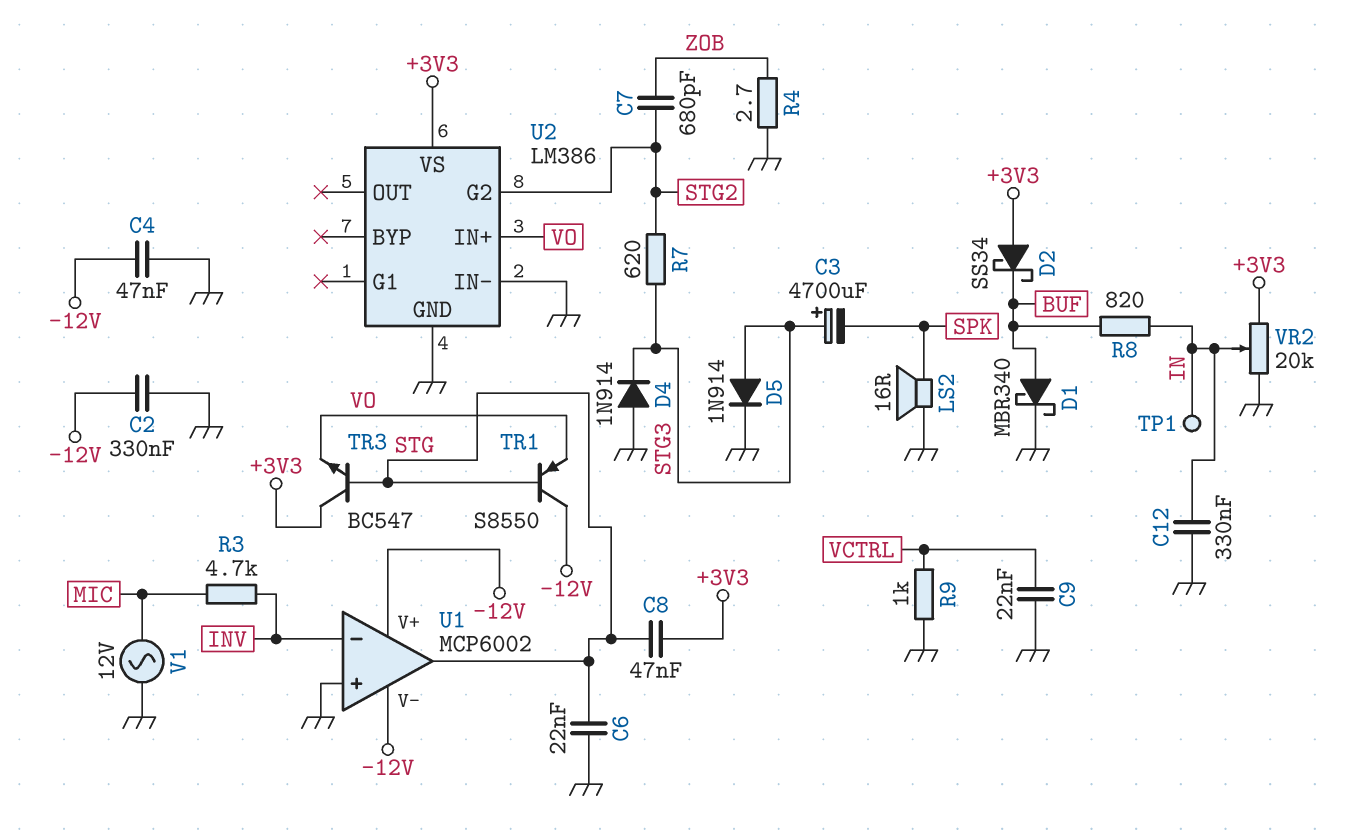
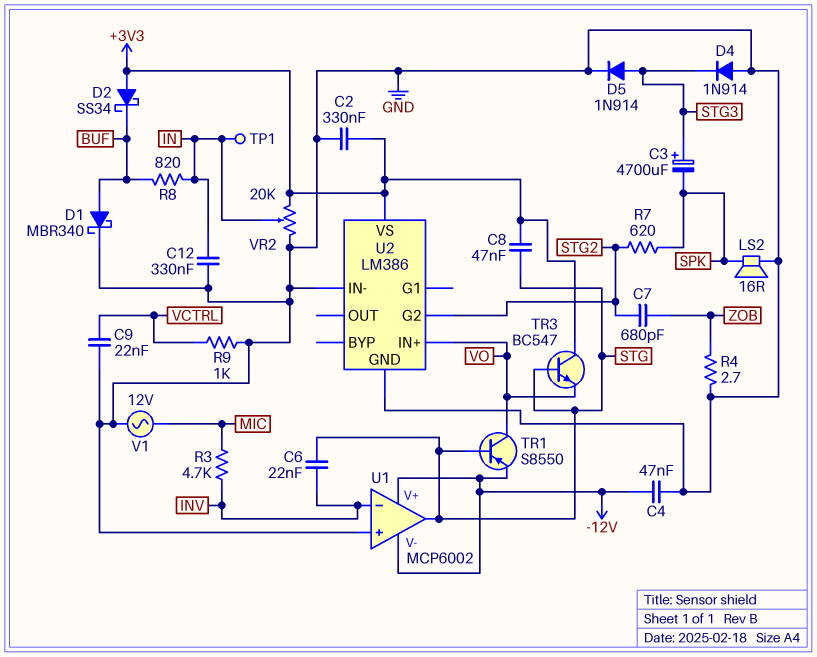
C2: 330nF (-12V, GND) -> 330nF (+3V3, GND)
C6: 22nF (GND, STG) -> 22nF (INV, STG)
R7: 620 (STG2, STG3) -> 620 (SPK, STG2)
TR1: PNP S8550 (B STG, C -12V, E VO) -> PNP S8550 (B STG, C VO, E -12V)

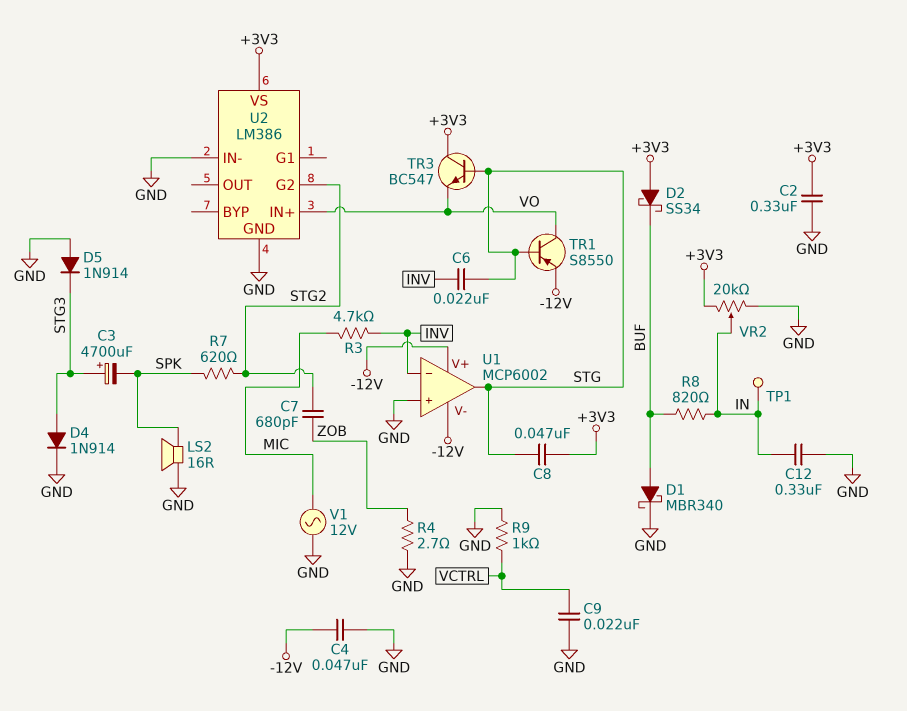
D4: diode 1N914 (A GND, K STG3) -> diode 1N914 (A STG3, K GND)
D5: diode 1N914 (A STG3, K GND) -> diode 1N914 (A GND, K STG3)

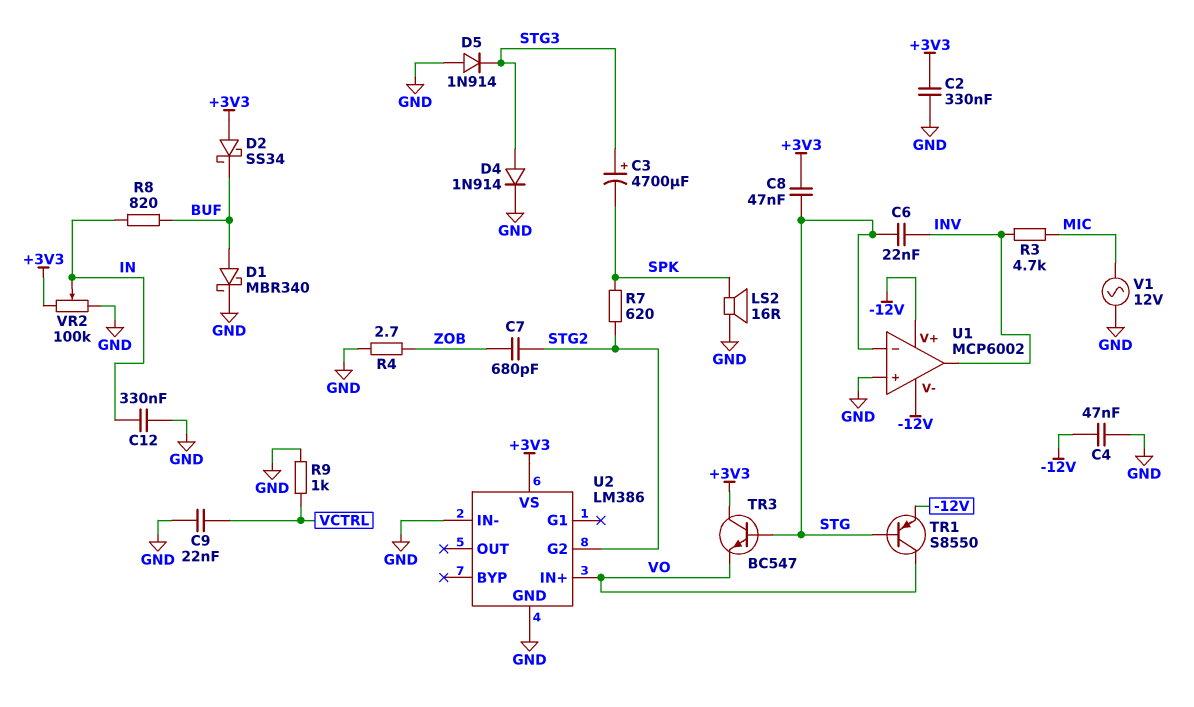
TP1: test point (IN) -> none
U1 pin in-: INV -> STG
U1 pin out: STG -> INV
VR2: 20k (+3V3, GND, wiper IN) -> 100k (+3V3, GND, wiper IN)

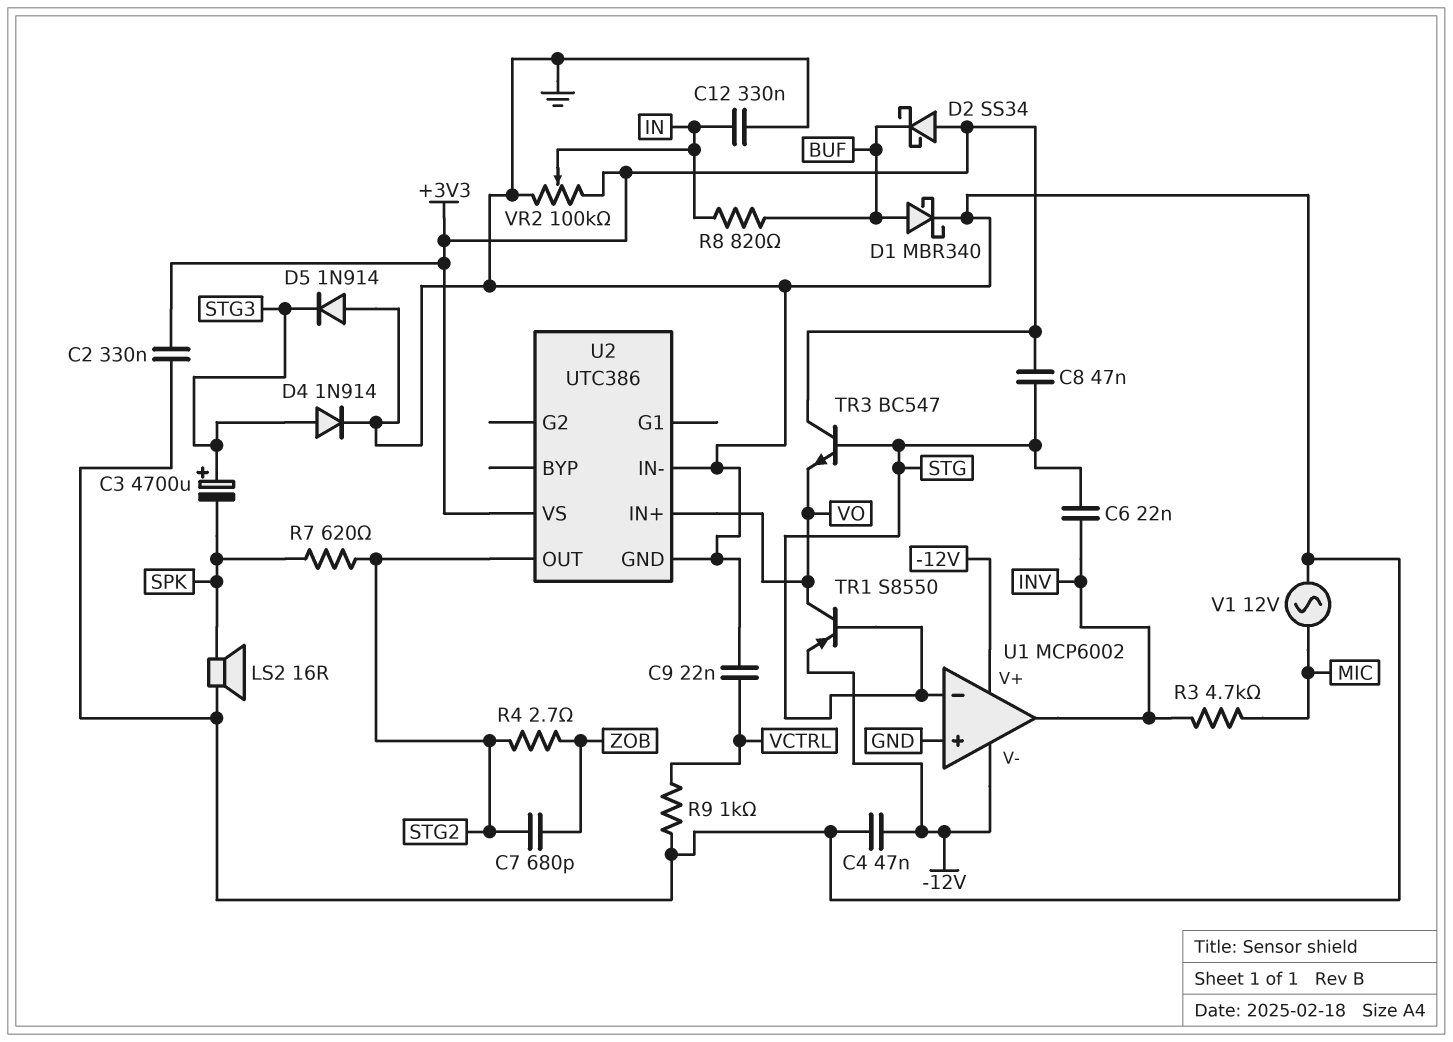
R4: 2.7 (GND, ZOB) -> 2.7 (STG2, ZOB)
U2: LM386 -> UTC386
U2 pin G2: STG2 -> none
U2 pin OUT: none -> STG2

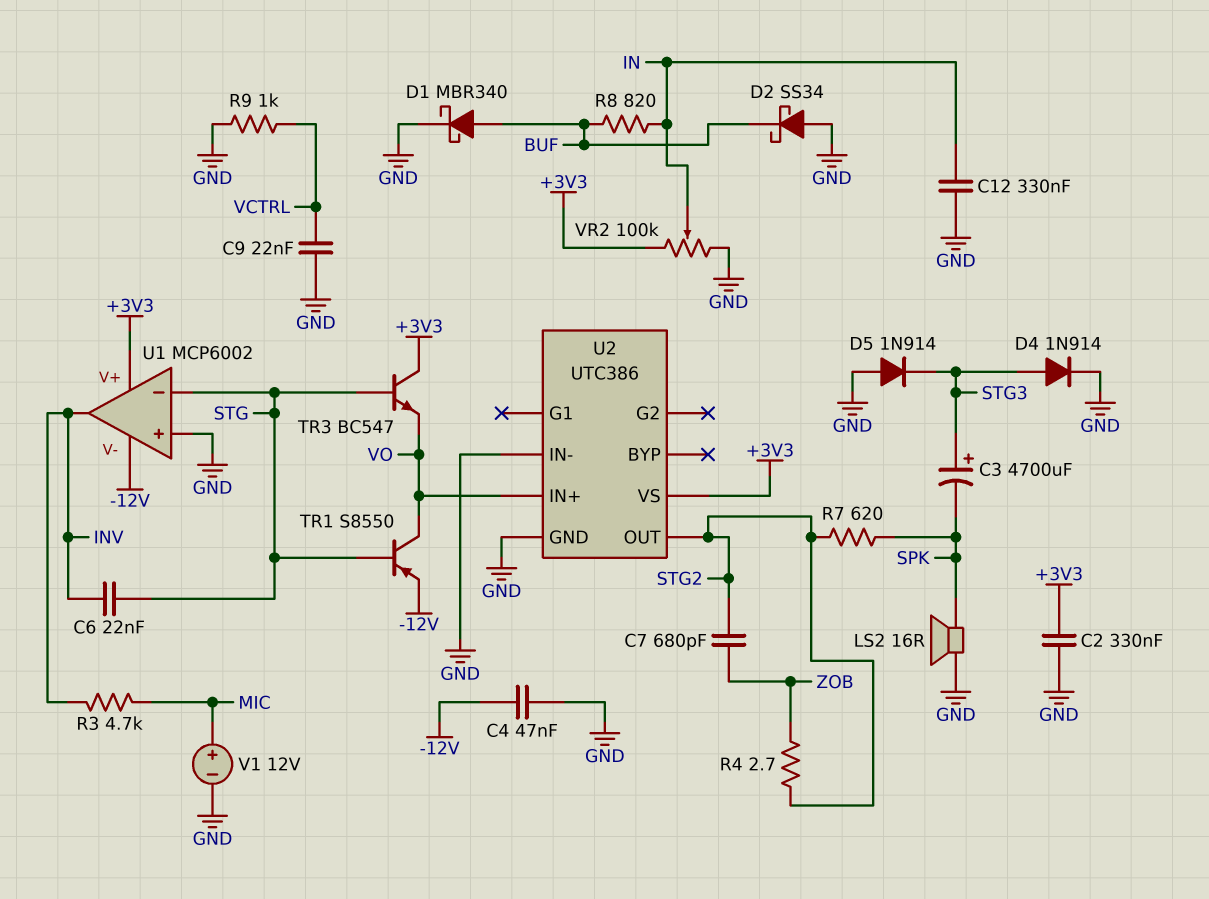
C8: 47nF (+3V3, STG) -> none
D2: schottky SS34 (A +3V3, K BUF) -> schottky SS34 (A GND, K BUF)
U1 pin V+: -12V -> +3V3
V1: AC 12V (GND, MIC) -> 12V (plus MIC, minus GND)

